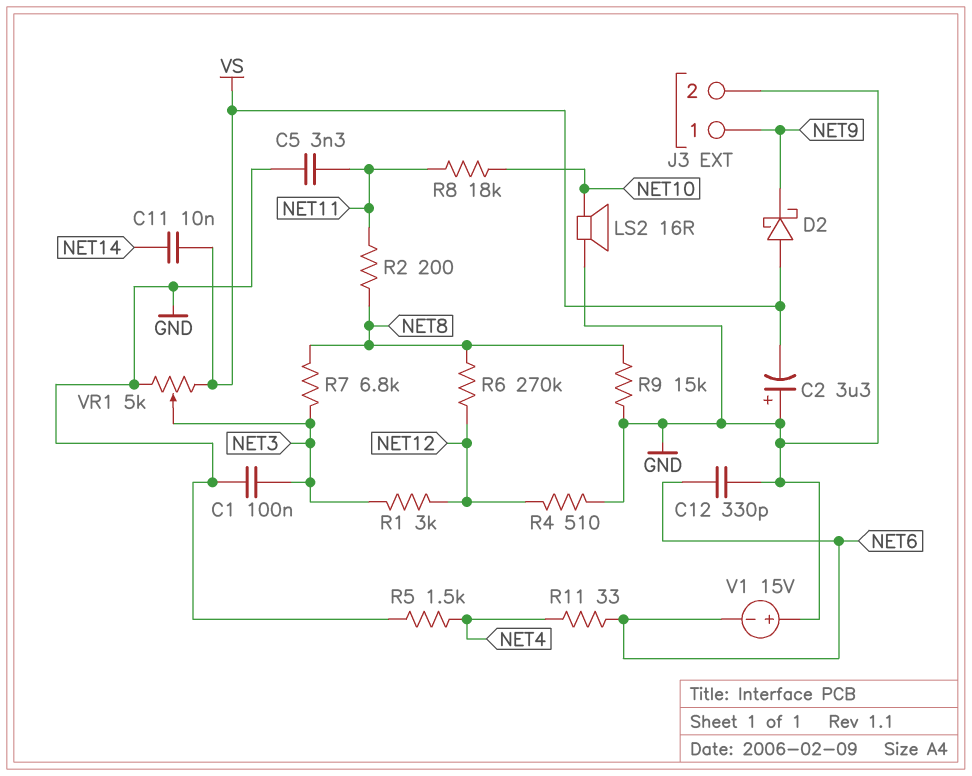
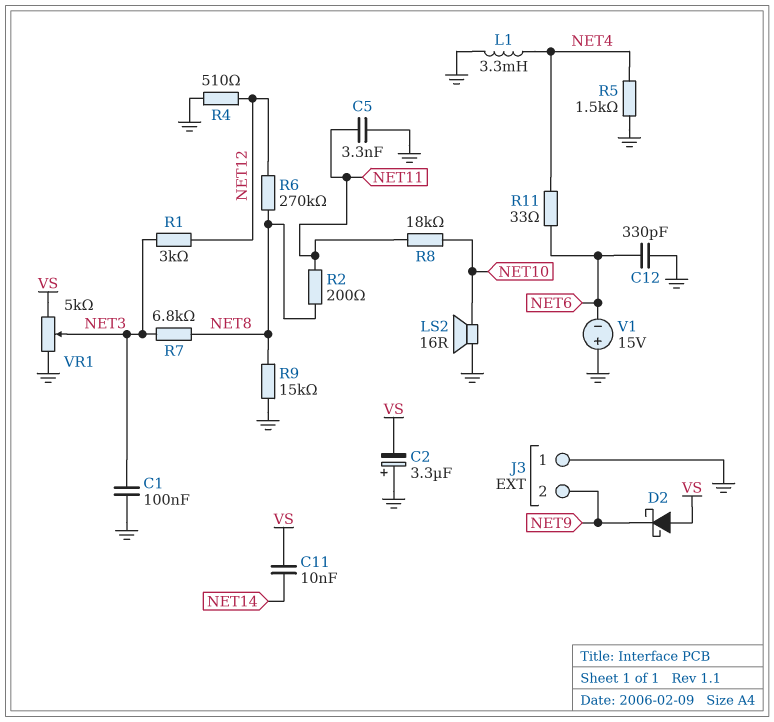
J3 pin 1: NET9 -> GND
J3 pin 2: GND -> NET9
L1: none -> 3.3mH (GND, NET4)

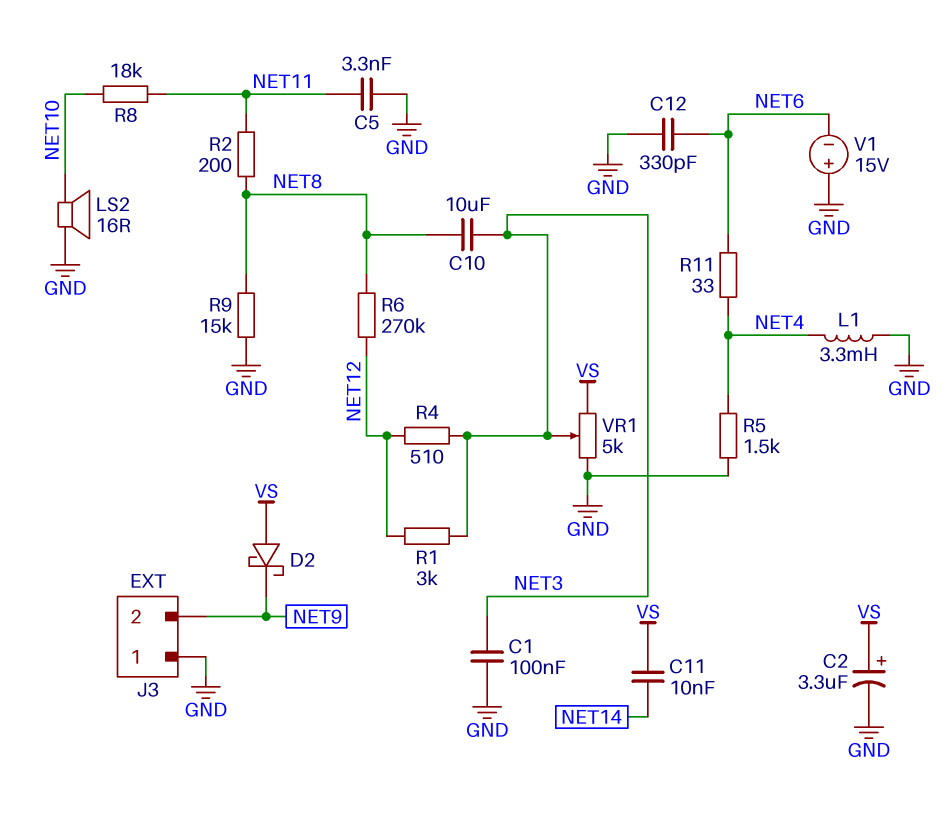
C2: 3.3uF (plus GND, minus VS) -> 3.3uF (plus VS, minus GND)
C10: none -> 10uF (NET3, NET8)
R4: 510 (GND, NET12) -> 510 (NET3, NET12)
R7: 6.8k (NET3, NET8) -> none

